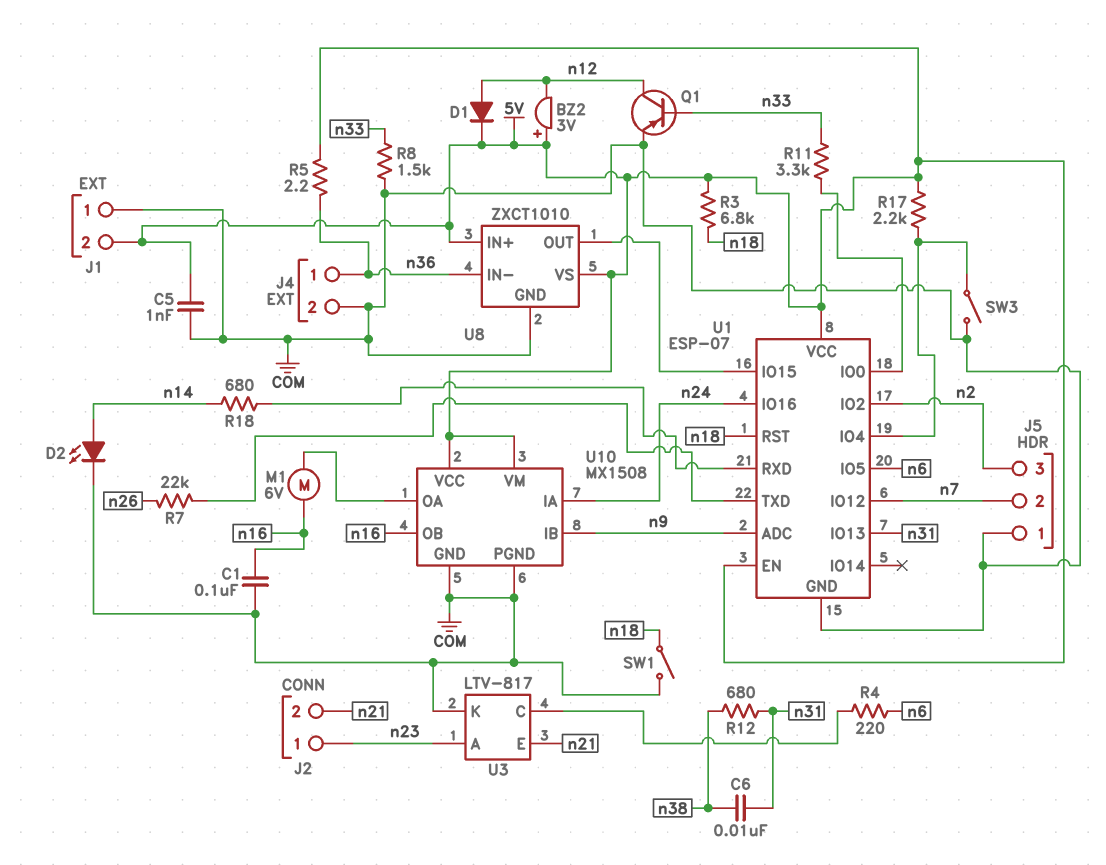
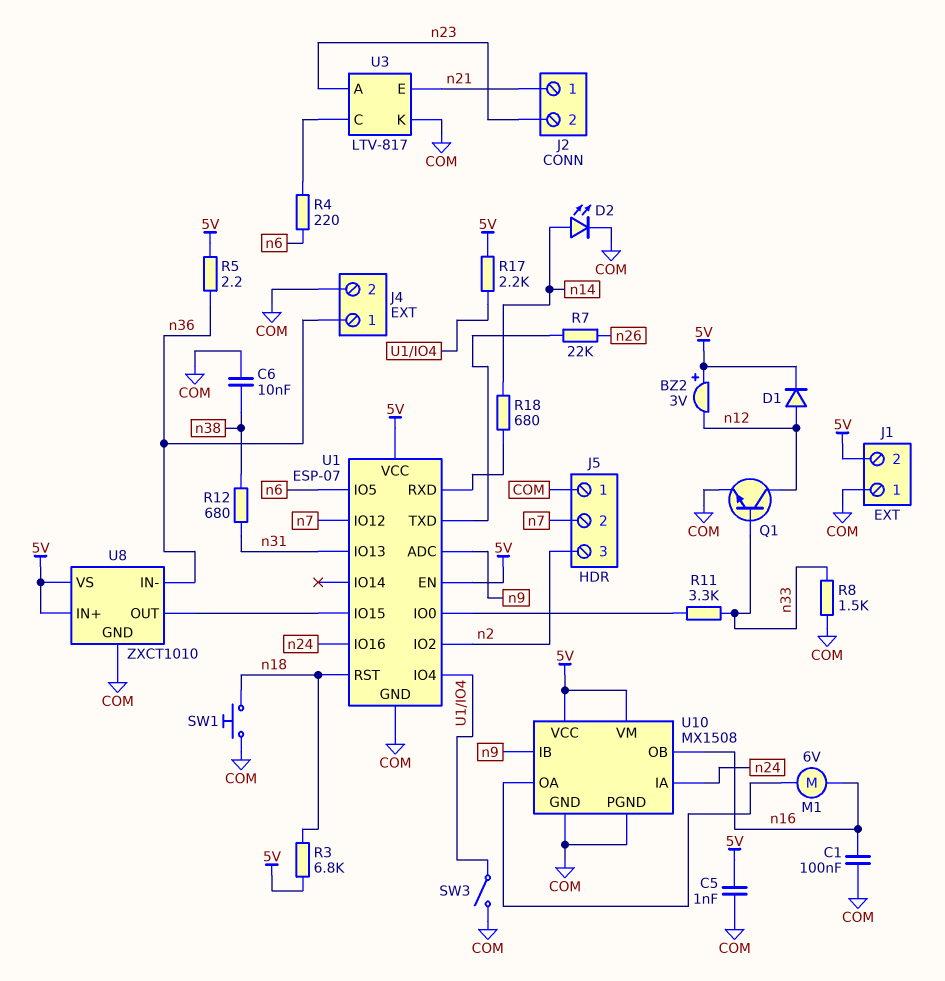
C6: 10nF (n31, n38) -> 10nF (COM, n38)
J2 pin 1: n23 -> n21
J2 pin 2: n21 -> n23
Q1: PNP (B n33, C n12, E COM) -> NPN (B n33, C n12, E COM)
SW1: switch (COM, n18) -> button (COM, n18)

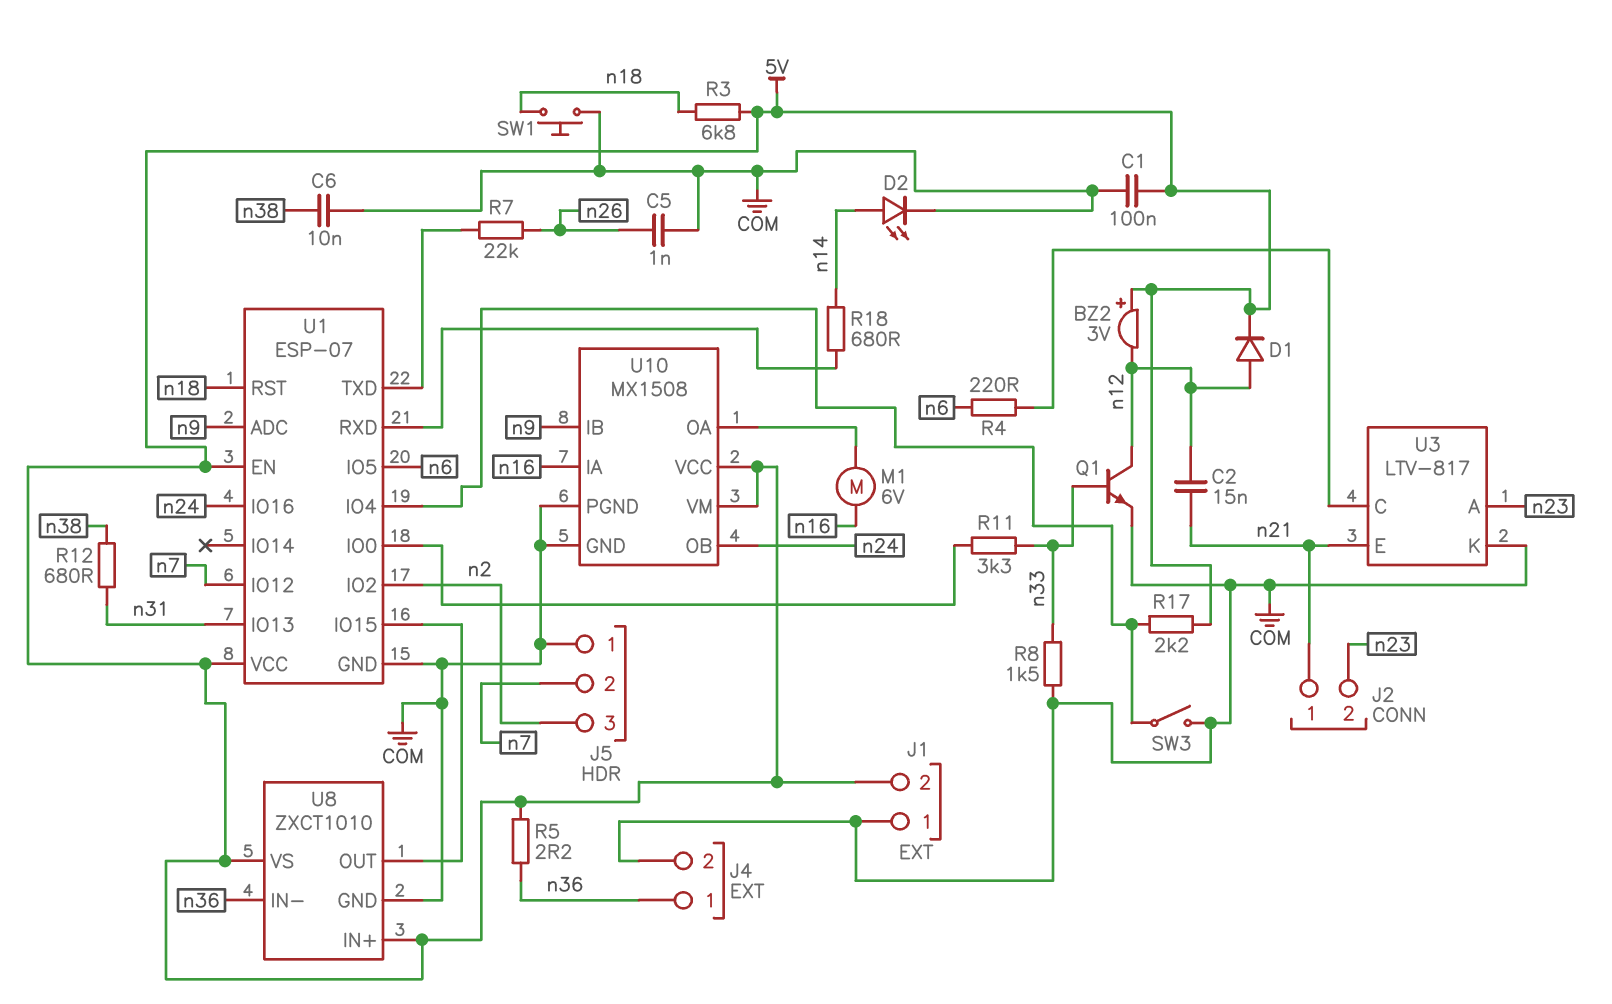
C1: 100nF (COM, n16) -> 100nF (5V, COM)
C2: none -> 15nF (n12, n21)
C5: 1nF (5V, COM) -> 1nF (COM, n26)
U10 pin IA: n24 -> n16
U10 pin OB: n16 -> n24

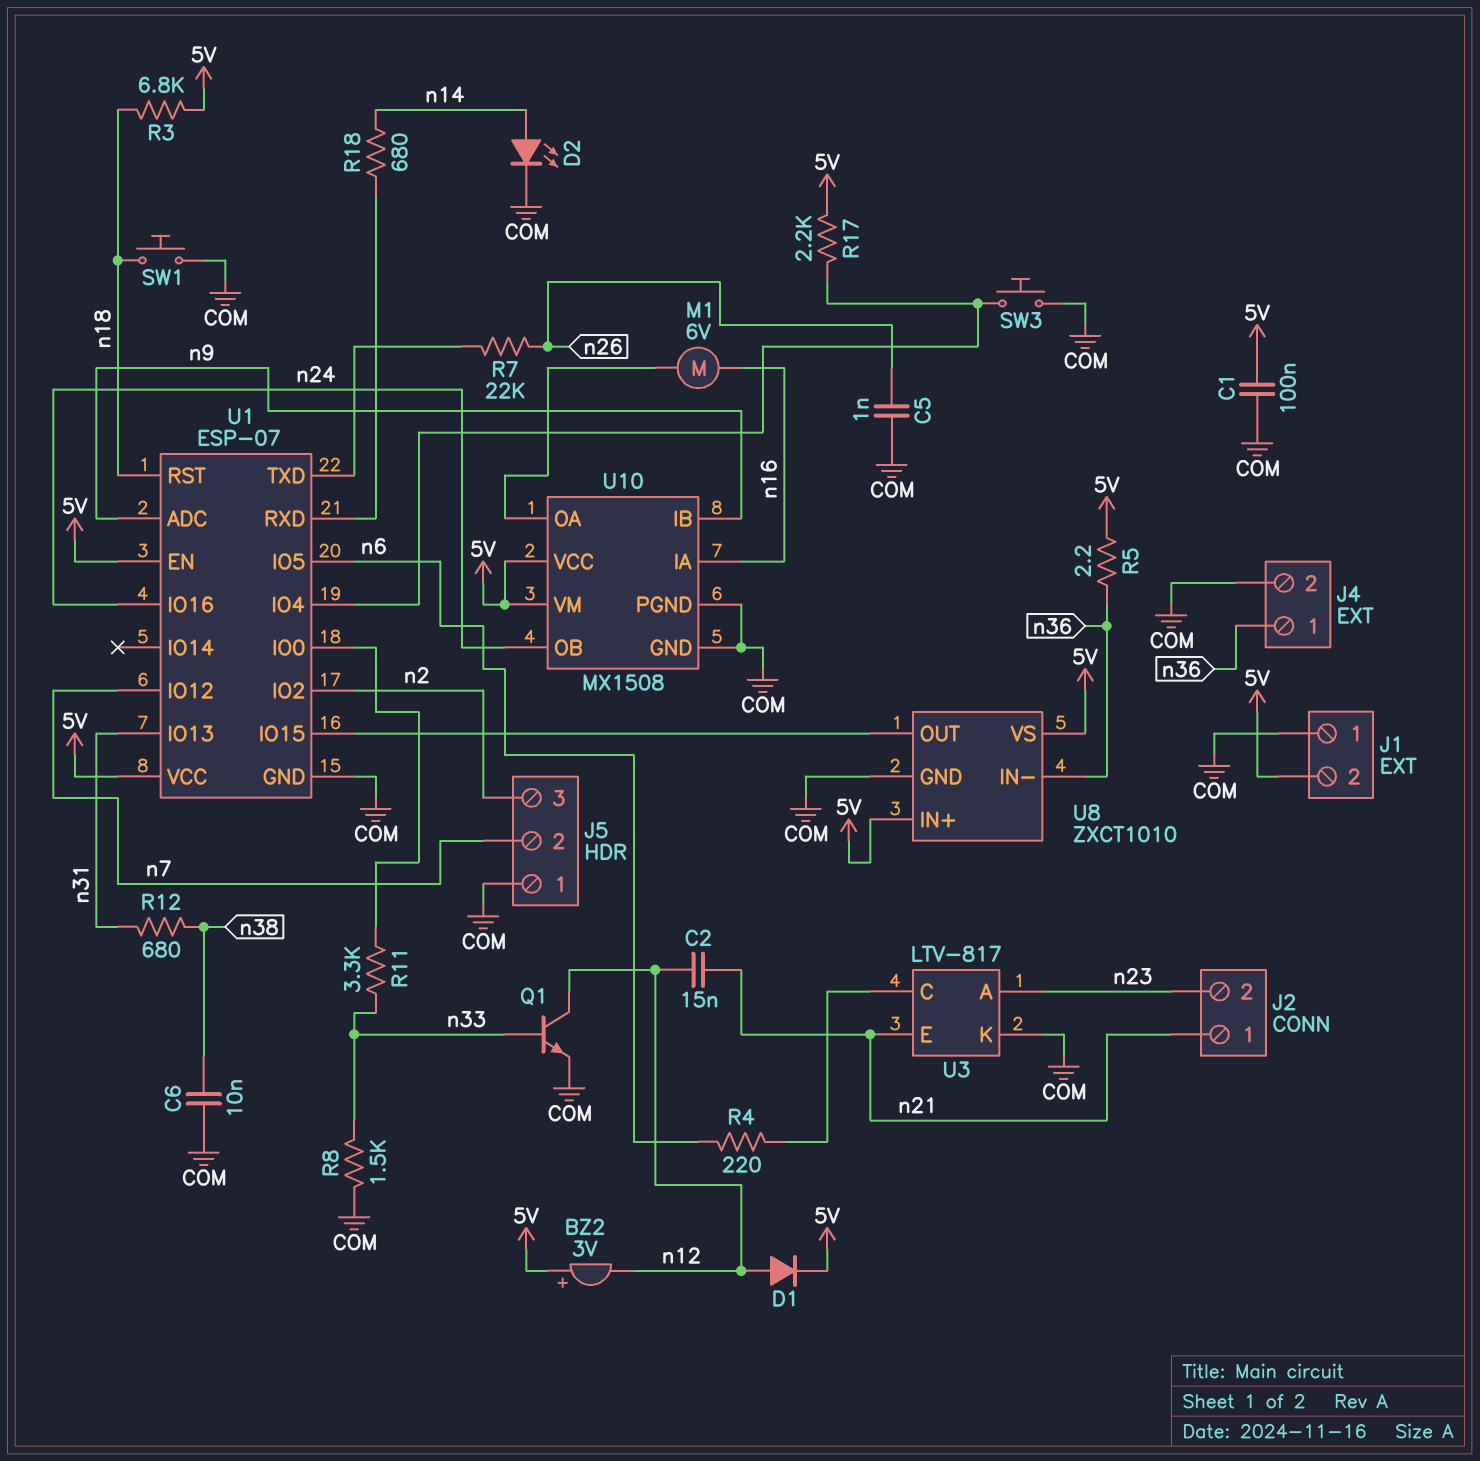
SW3: switch (COM, U1/IO4) -> button (COM, U1/IO4)

